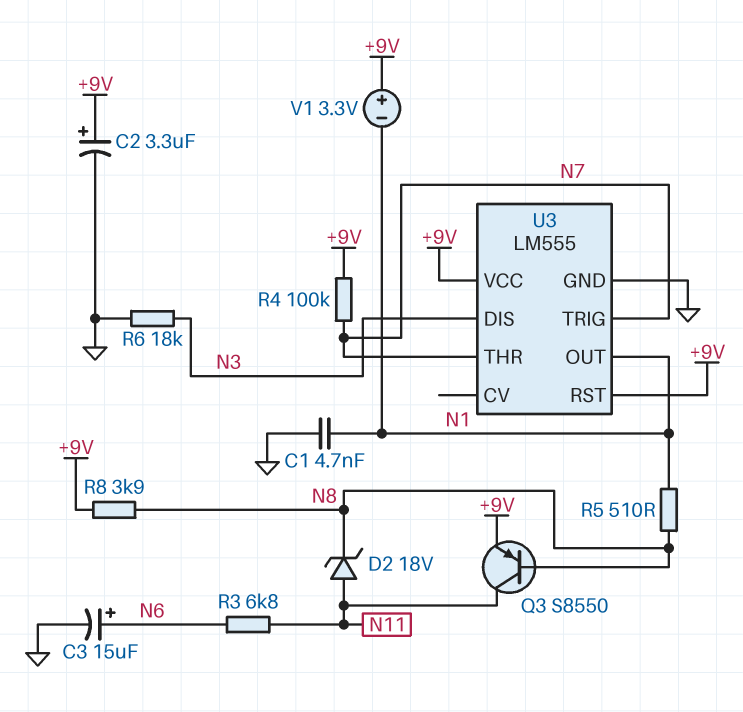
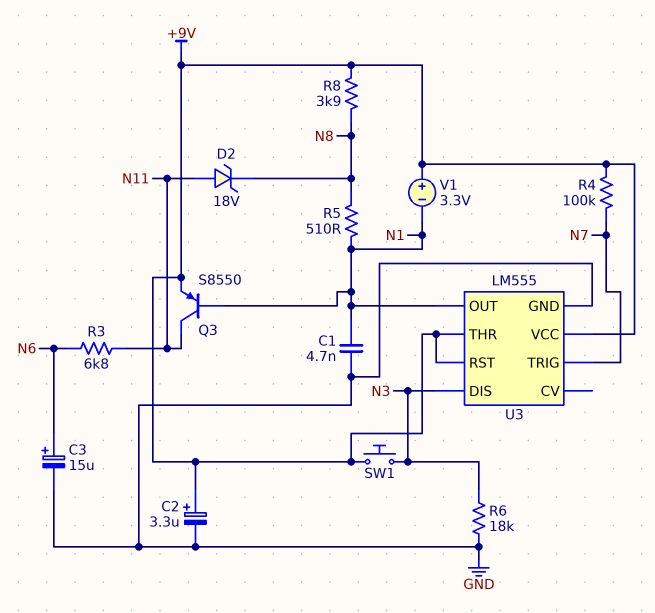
Q3: PNP S8550 (B N8, C N11, E +9V) -> PNP S8550 (B N1, C N11, E +9V)
SW1: none -> button (+9V, N3)
U3 pin THR: N7 -> +9V

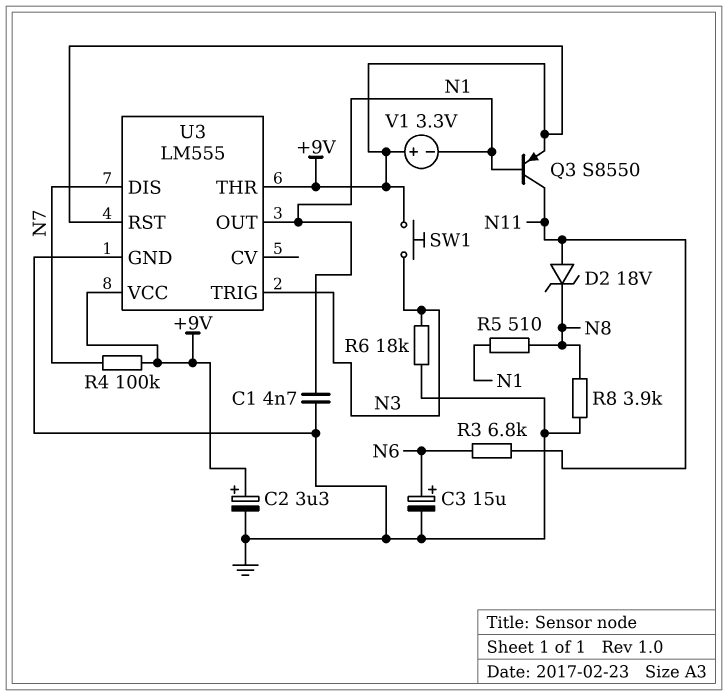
R8: 3.9k (+9V, N8) -> 3.9k (GND, N8)
U3 pin DIS: N3 -> N7
U3 pin TRIG: N7 -> N3

